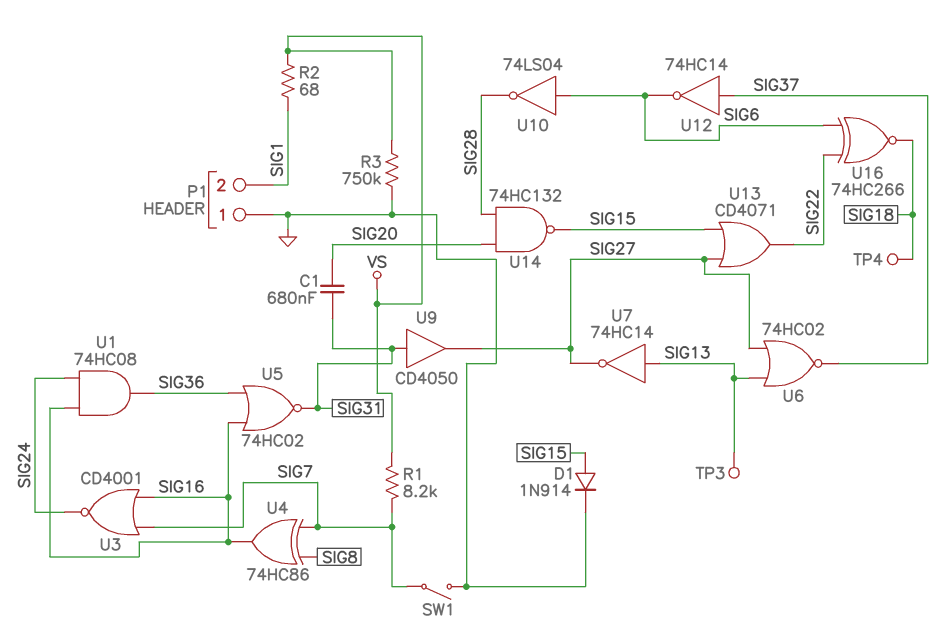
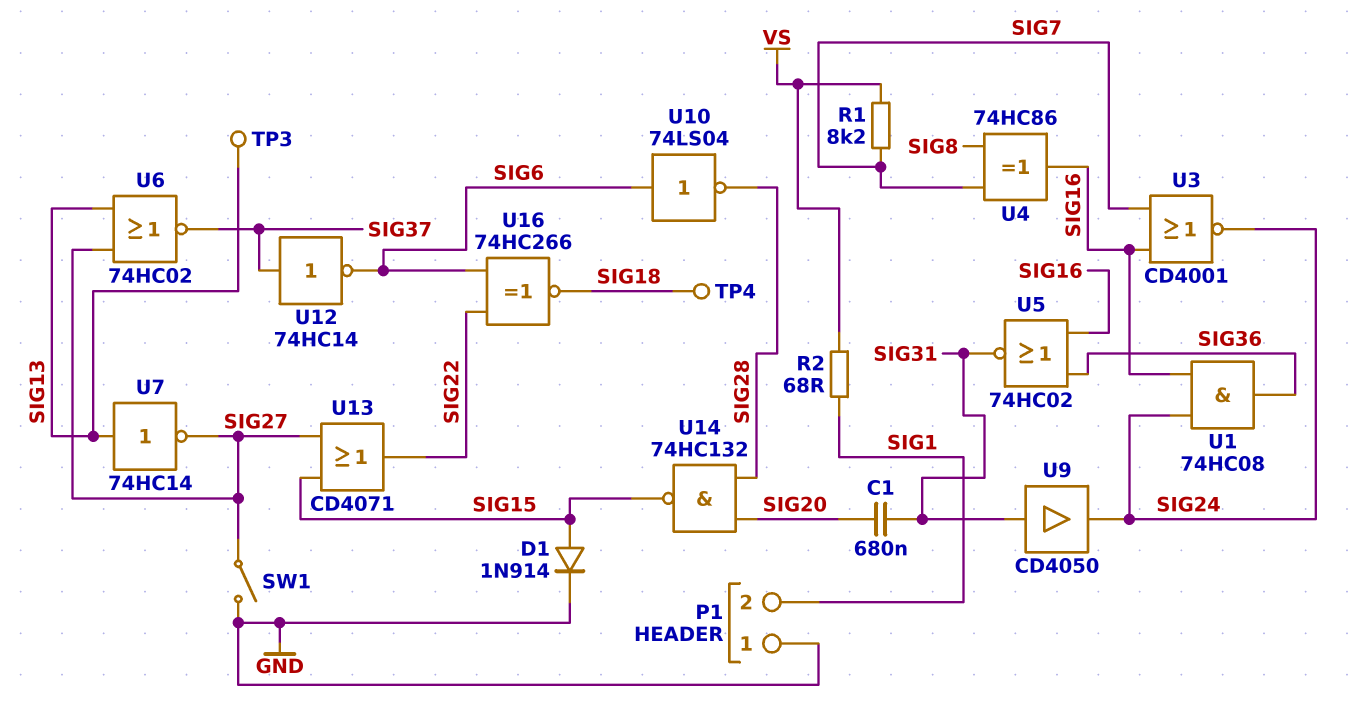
R3: 750k (GND, VS) -> none
SW1: switch (GND, SIG7) -> switch (GND, SIG27)
U9: buffer CD4050 (in SIG31, out SIG27) -> buffer CD4050 (in SIG31, out SIG24)

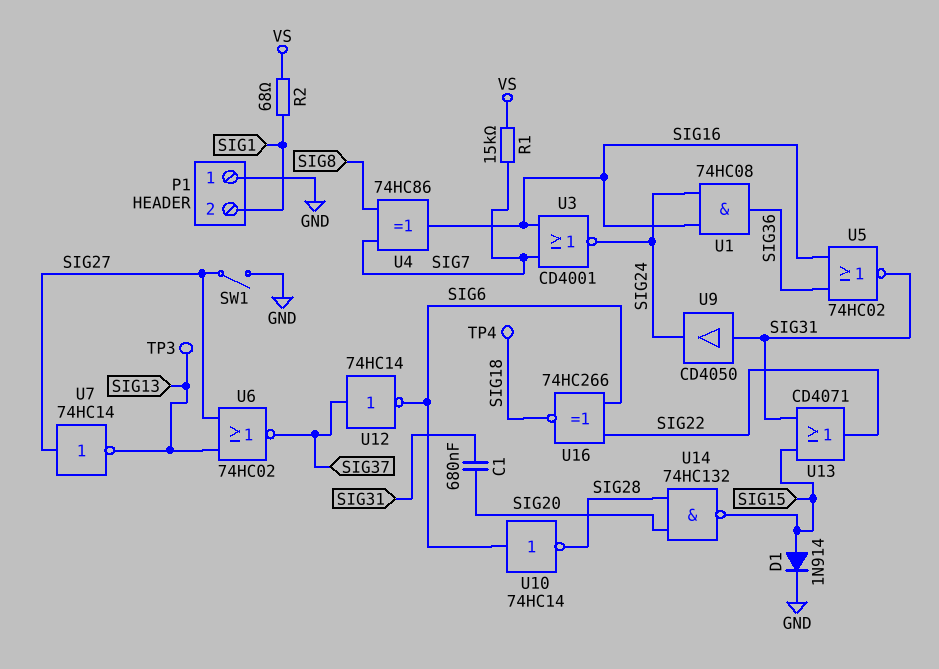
R1: 8.2k (SIG7, VS) -> 15k (SIG7, VS)
U7: NOT 74HC14 (in SIG13, out SIG27) -> NOT 74HC14 (in SIG27, out SIG13)
U10: NOT 74LS04 (in SIG6, out SIG28) -> NOT 74HC14 (in SIG6, out SIG28)
U13: OR CD4071 (in SIG15, in SIG27, out SIG22) -> OR CD4071 (in SIG15, in SIG31, out SIG22)

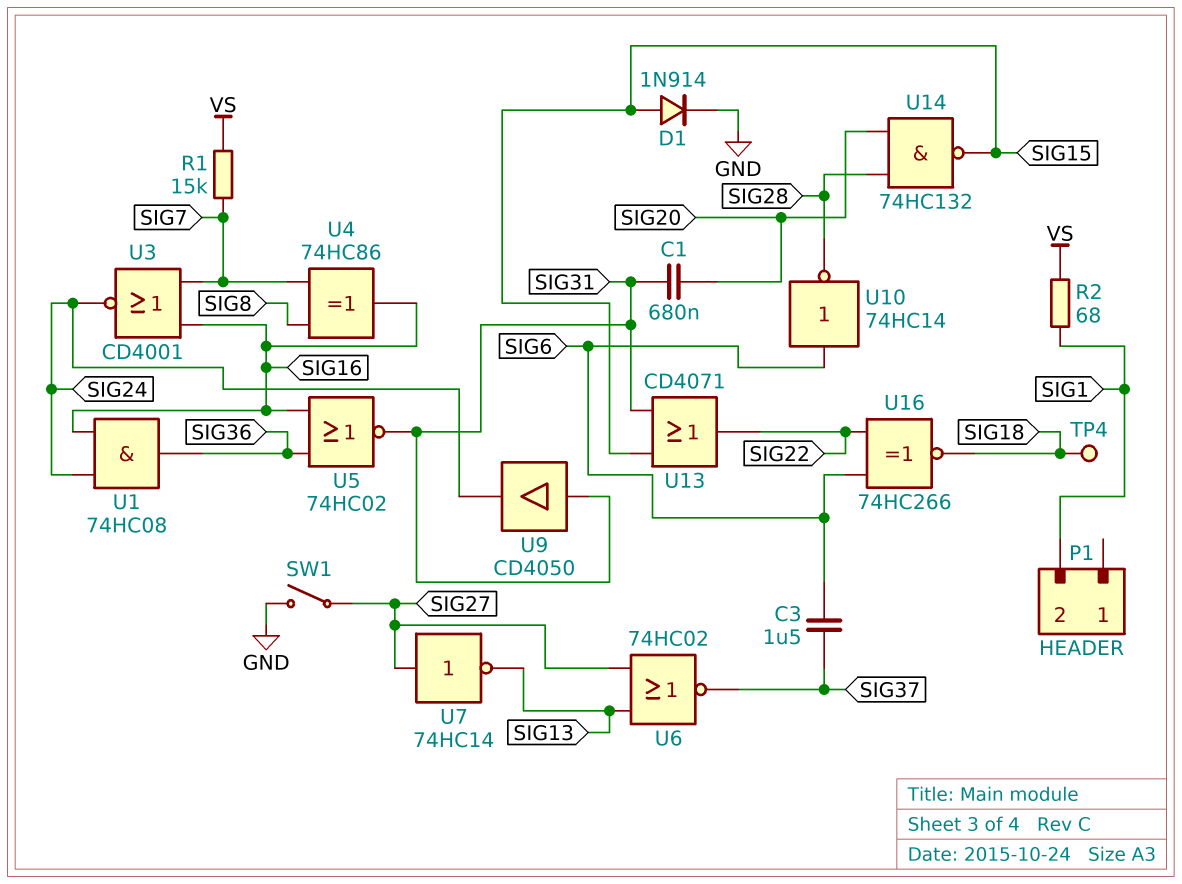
C3: none -> 1.5uF (SIG6, SIG37)
P1 pin 1: GND -> none
TP3: test point (SIG13) -> none
U12: NOT 74HC14 (in SIG37, out SIG6) -> none

